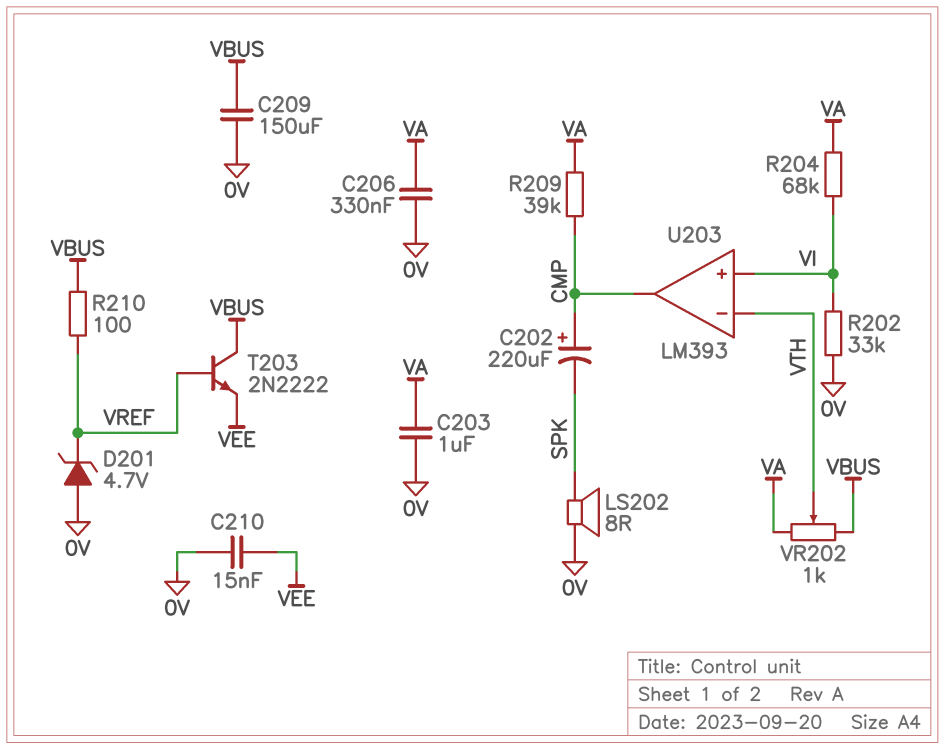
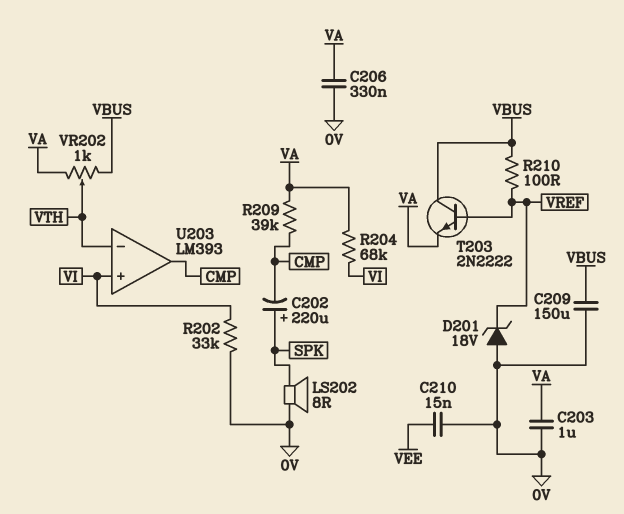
C202: 220uF (plus CMP, minus SPK) -> 220uF (plus SPK, minus CMP)
D201: zener 4.7V (A 0V, K VREF) -> zener 18V (A 0V, K VREF)
T203: NPN 2N2222 (B VREF, C VBUS, E VEE) -> NPN 2N2222 (B VREF, C VBUS, E VA)

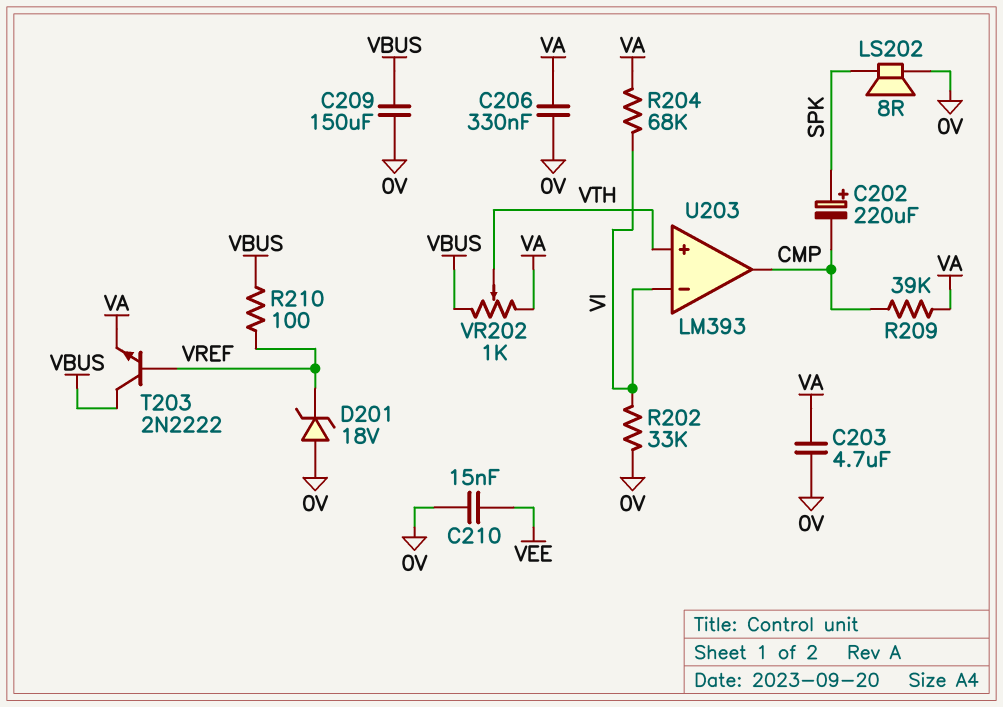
C203: 1uF (0V, VA) -> 4.7uF (0V, VA)
U203 pin in+: VI -> VTH
U203 pin in-: VTH -> VI

